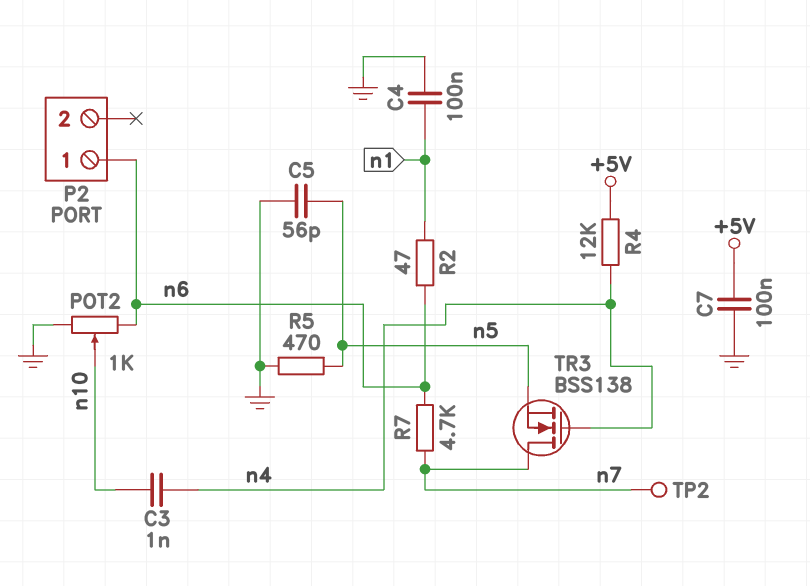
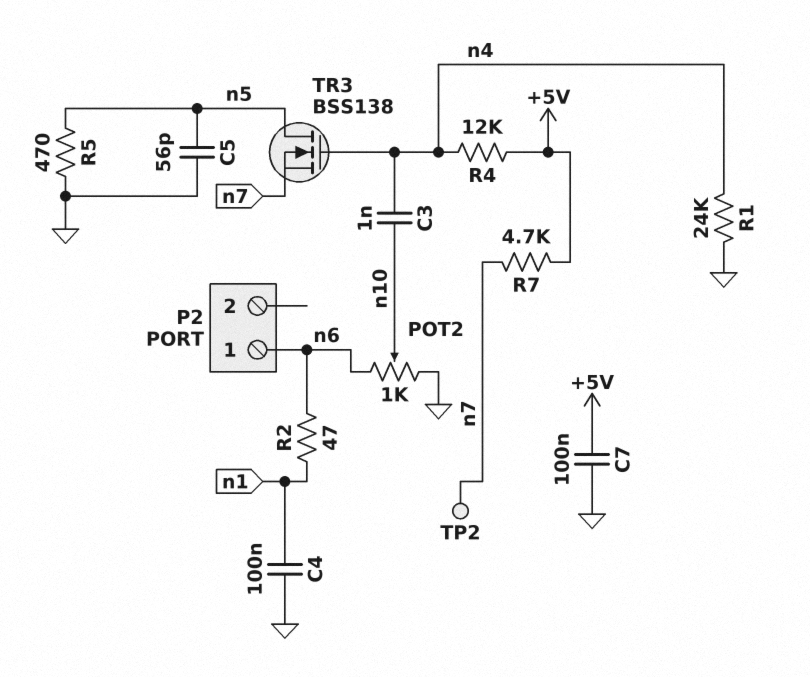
R1: none -> 24k (GND, n4)
R7: 4.7k (n6, n7) -> 4.7k (+5V, n7)
TR3: NMOS BSS138 (G n4, D n7, S n5) -> NMOS BSS138 (G n4, D n5, S n7)

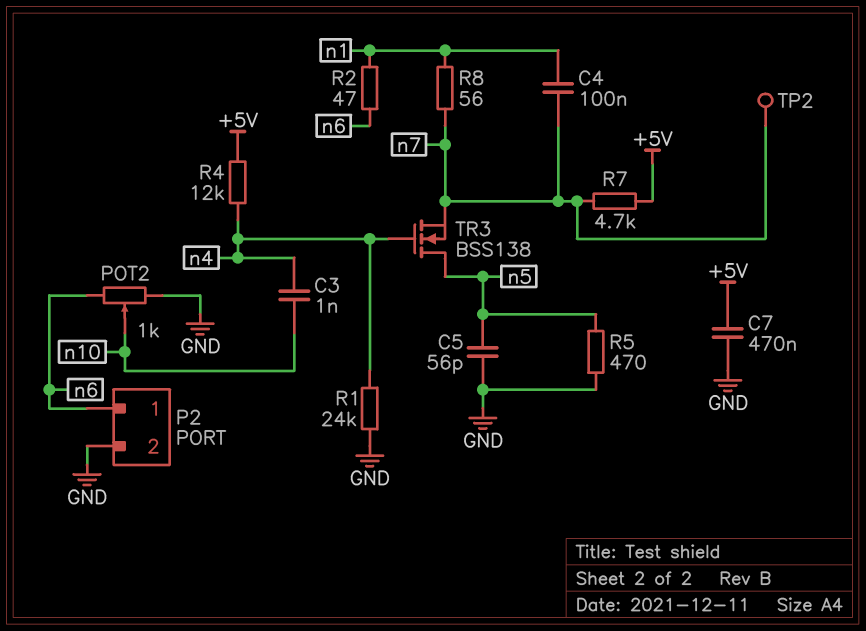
C4: 100nF (GND, n1) -> 100nF (n1, n7)
C7: 100nF (+5V, GND) -> 470nF (+5V, GND)
P2 pin 2: none -> GND
R8: none -> 56 (n1, n7)

